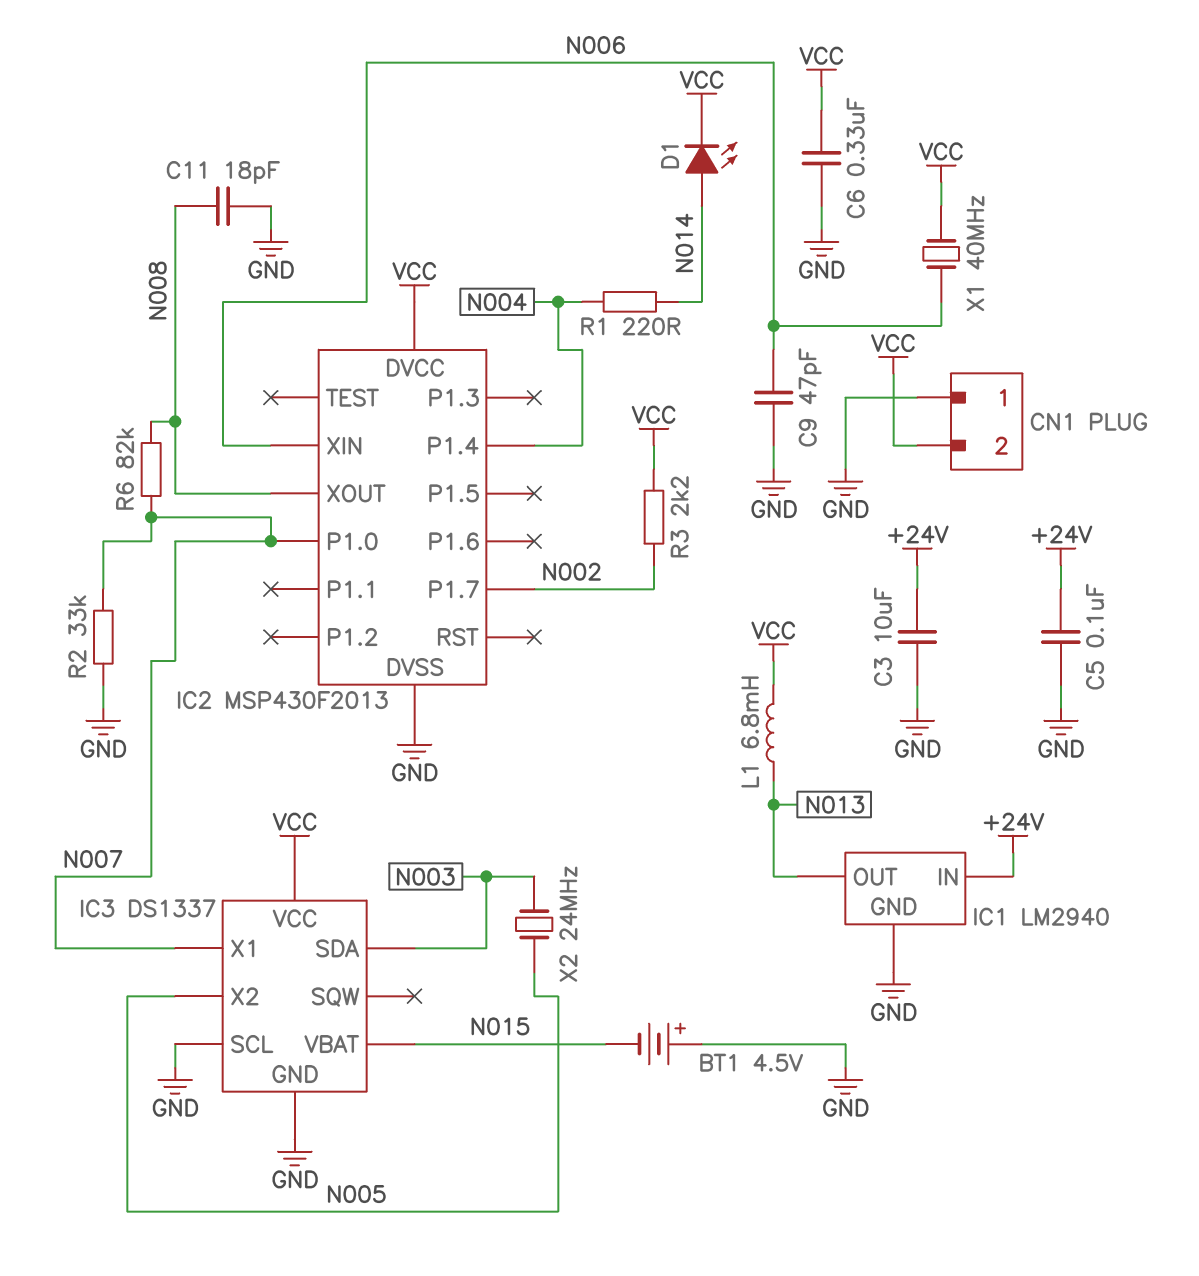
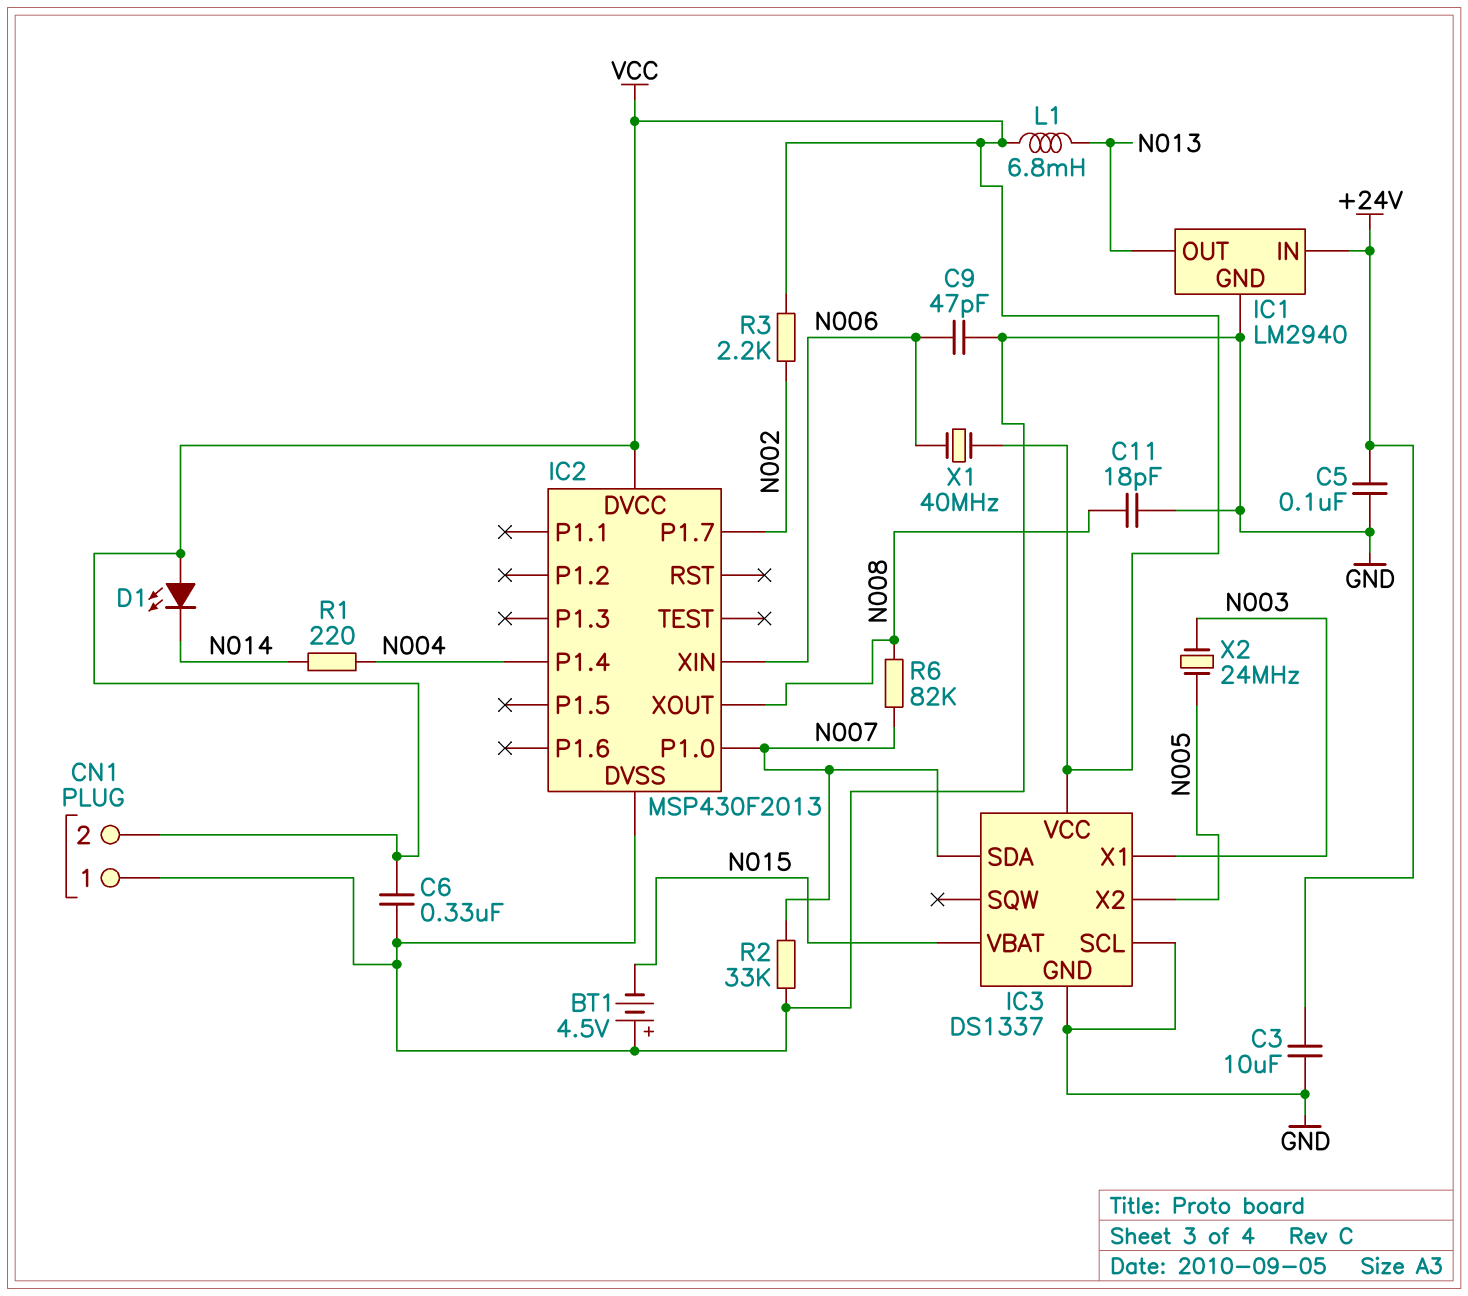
D1: LED (A N014, K VCC) -> LED (A VCC, K N014)
IC3 pin SDA: N003 -> N007
IC3 pin X1: N007 -> N003

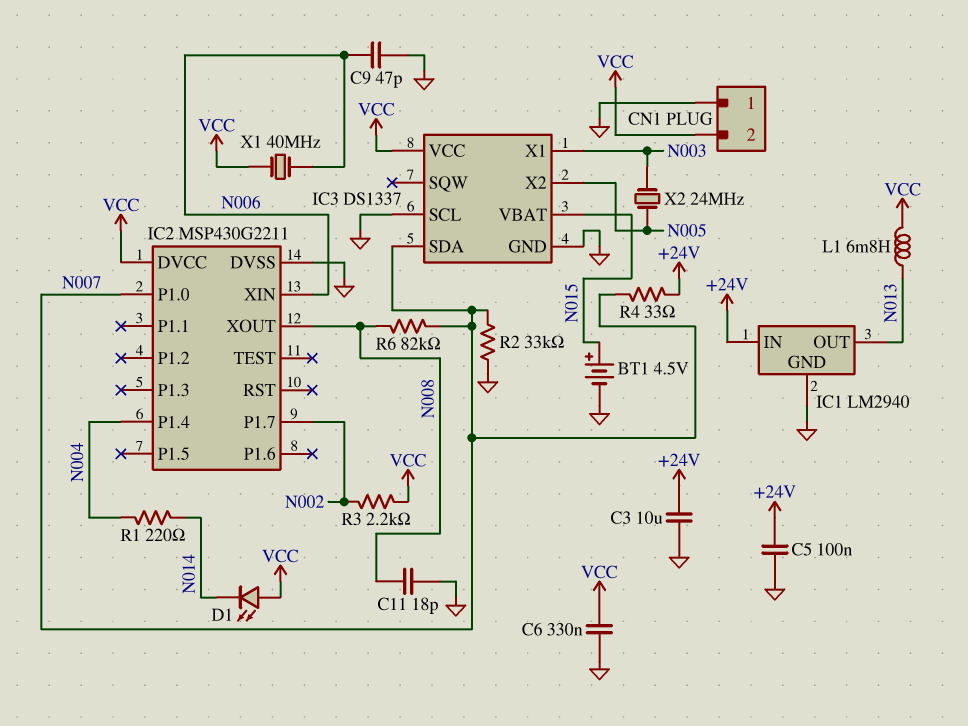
BT1: 4.5V (plus GND, minus N015) -> 4.5V (plus N015, minus GND)
IC2: MSP430F2013 -> MSP430G2211
R4: none -> 33 (+24V, N007)

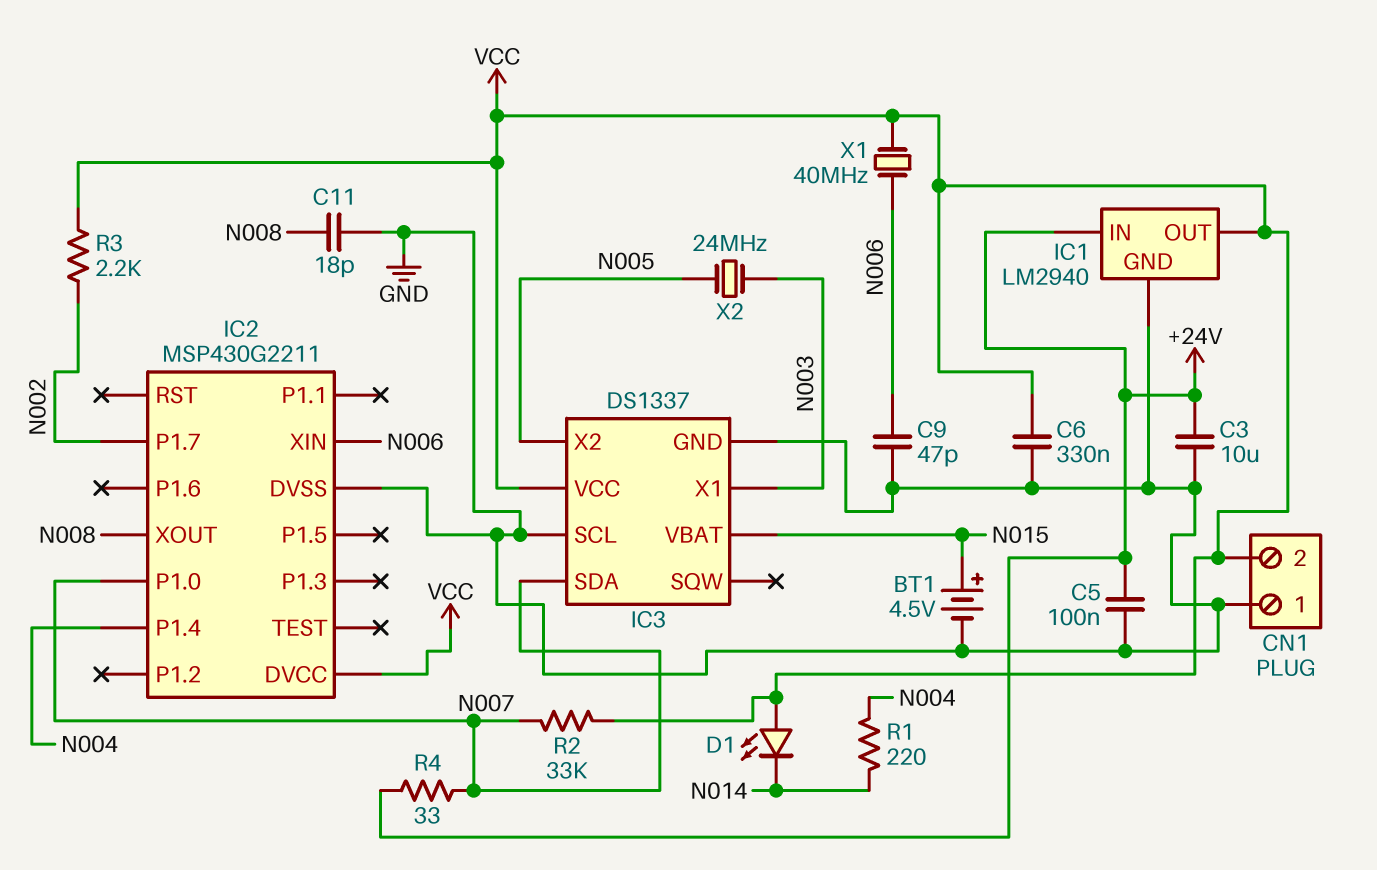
IC1 pin OUT: N013 -> VCC
L1: 6.8mH (N013, VCC) -> none
R2: 33k (GND, N007) -> 33k (N007, VCC)
R6: 82k (N007, N008) -> none

